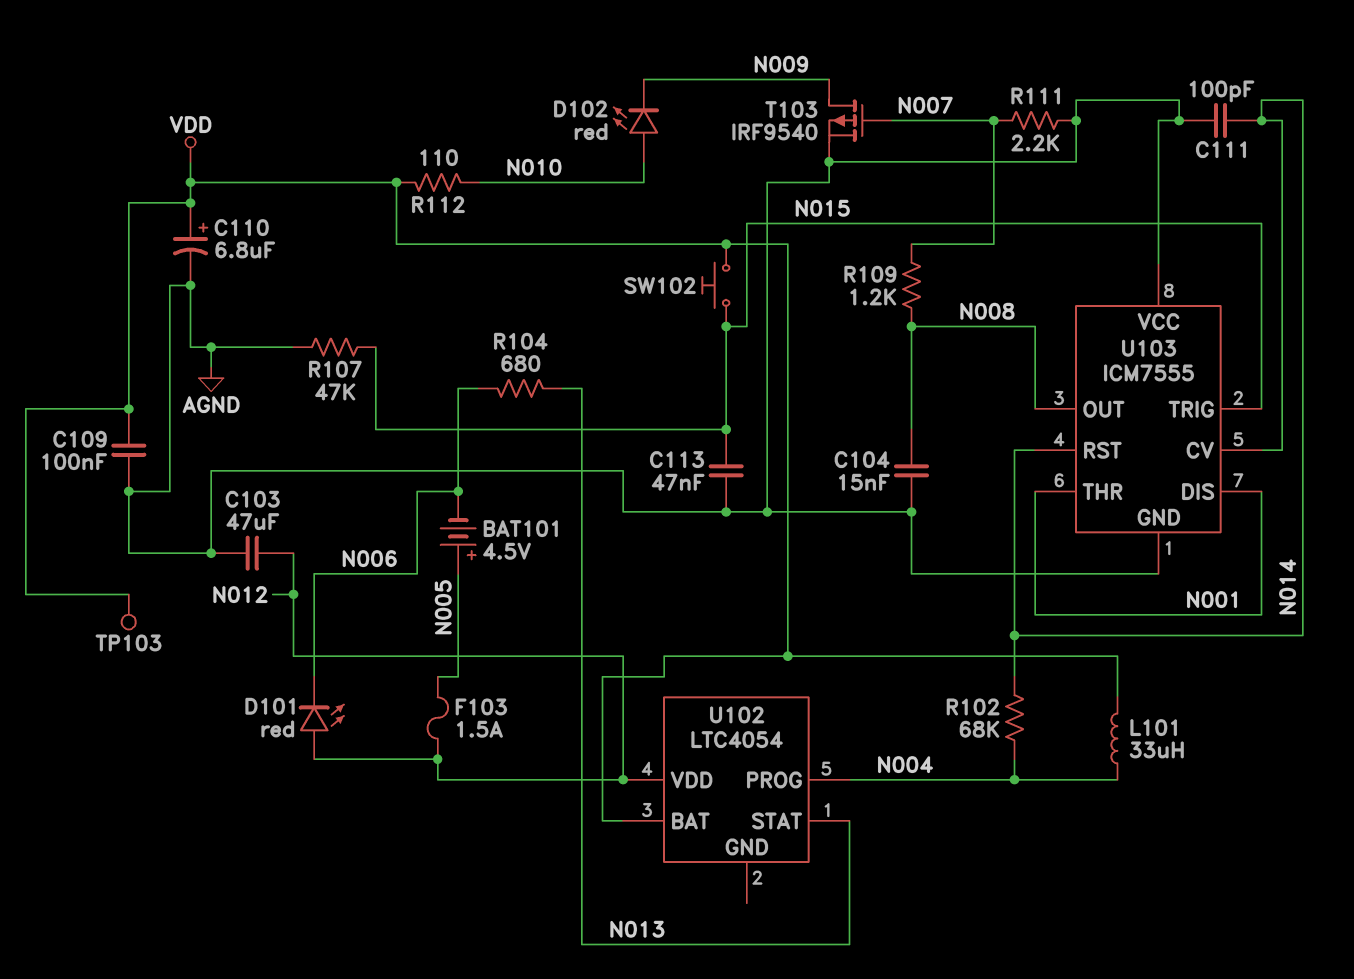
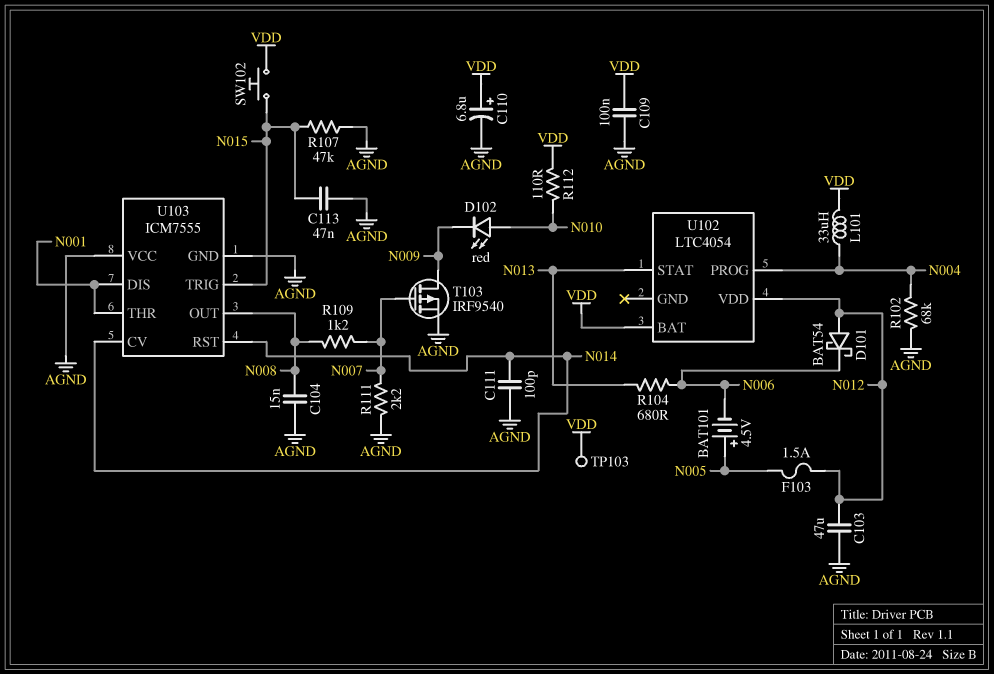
D101: LED red (A N012, K N006) -> schottky BAT54 (A N012, K N006)
R102: 68k (N004, N014) -> 68k (AGND, N004)

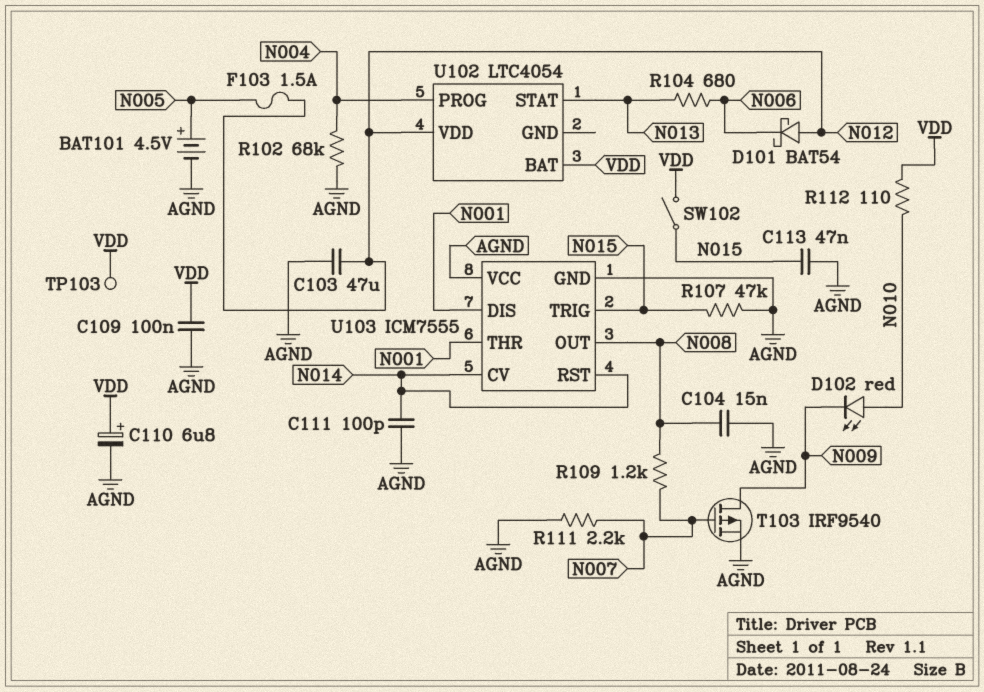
BAT101: 4.5V (plus N005, minus N006) -> 4.5V (plus N005, minus AGND)
L101: 33uH (N004, VDD) -> none
SW102: button (N015, VDD) -> switch (N015, VDD)

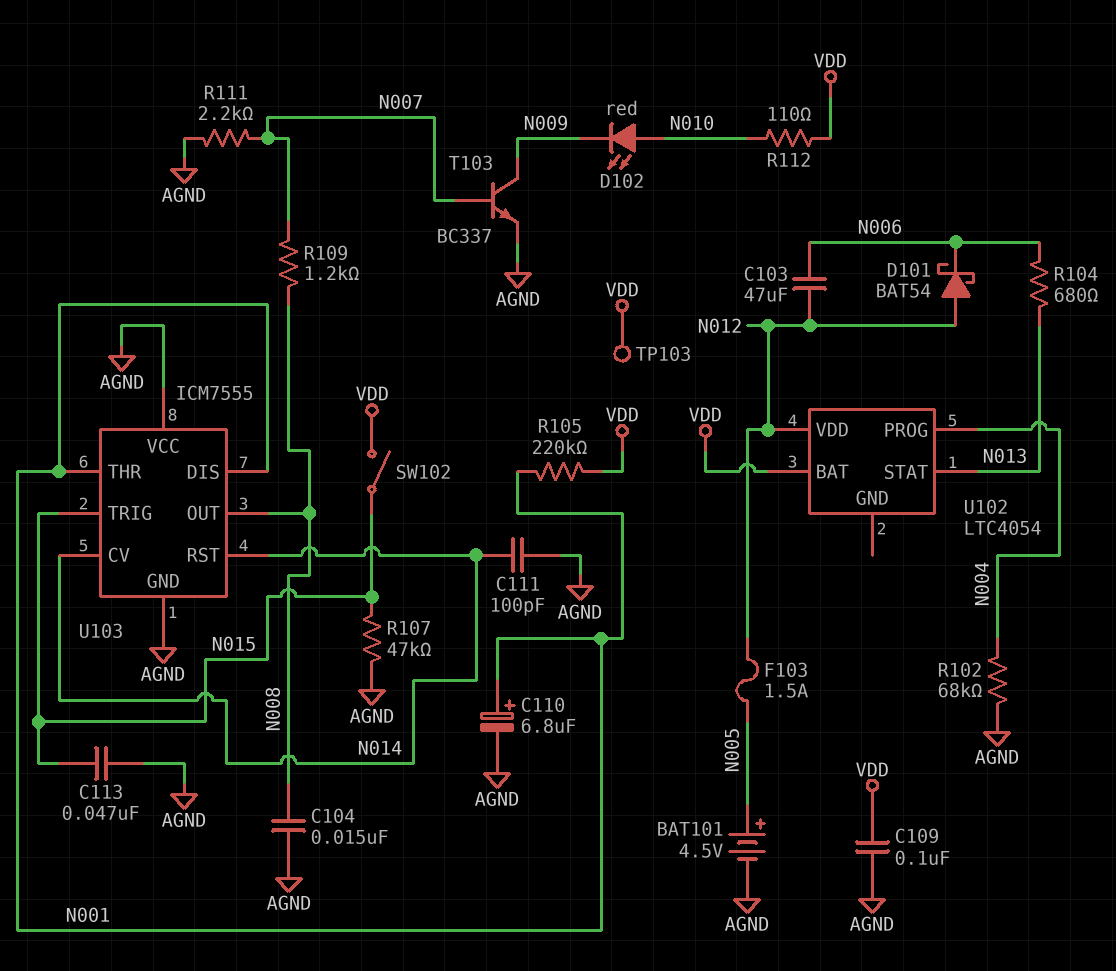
C103: 47uF (AGND, N012) -> 47uF (N006, N012)
C110: 6.8uF (plus VDD, minus AGND) -> 6.8uF (plus N001, minus AGND)
R105: none -> 220k (N001, VDD)
T103: PMOS IRF9540 (G N007, D N009, S AGND) -> NPN BC337 (B N007, C N009, E AGND)

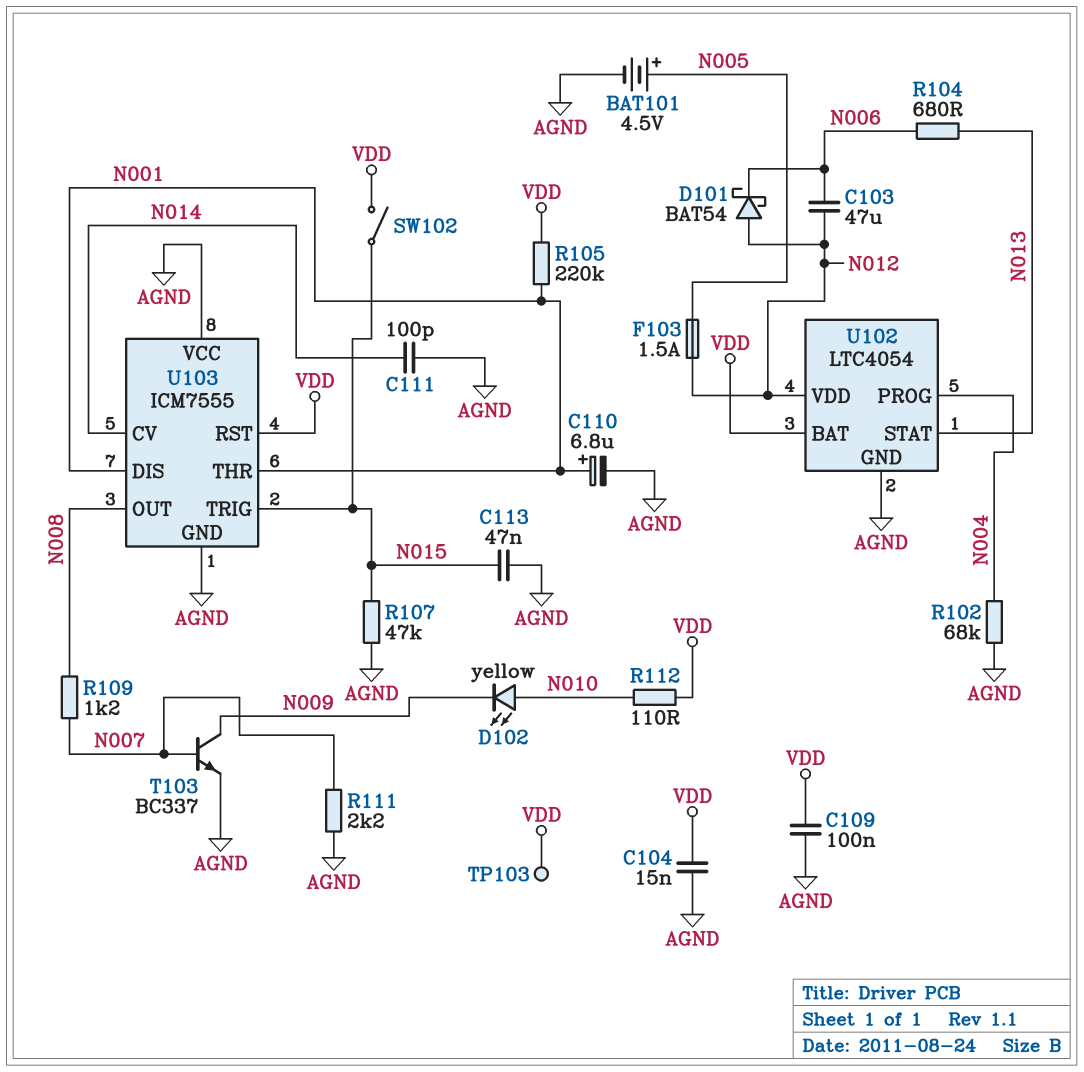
C104: 15nF (AGND, N008) -> 15nF (AGND, VDD)
D102: LED red (A N010, K N009) -> LED yellow (A N010, K N009)
U102 pin GND: none -> AGND
U103 pin RST: N014 -> VDD

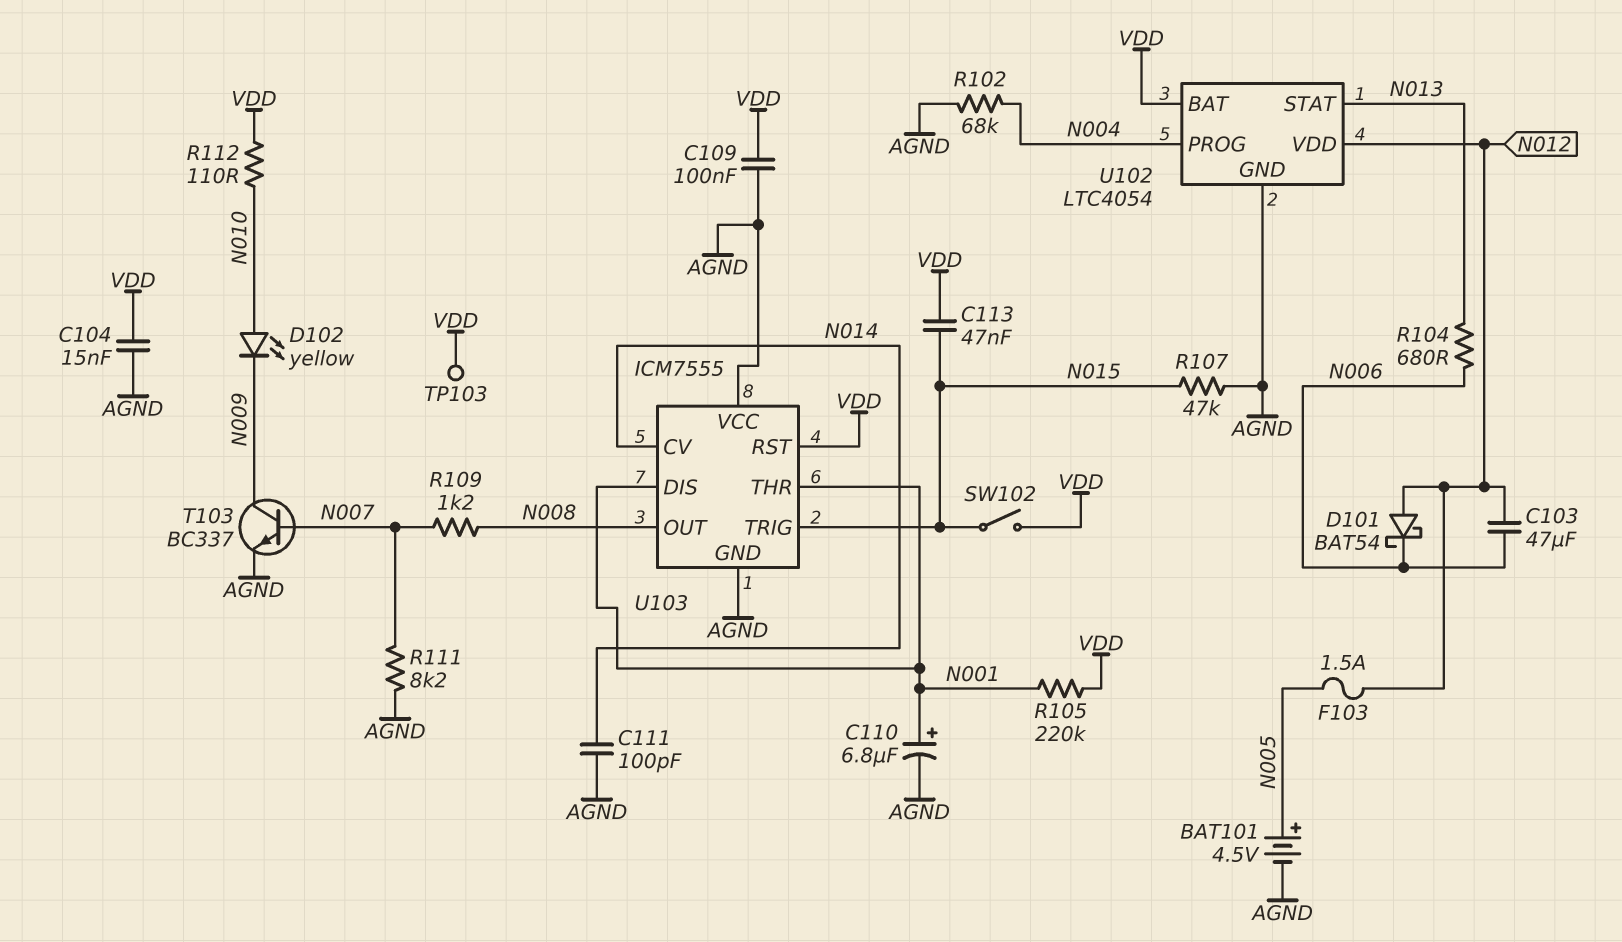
C113: 47nF (AGND, N015) -> 47nF (N015, VDD)
R111: 2.2k (AGND, N007) -> 8.2k (AGND, N007)

